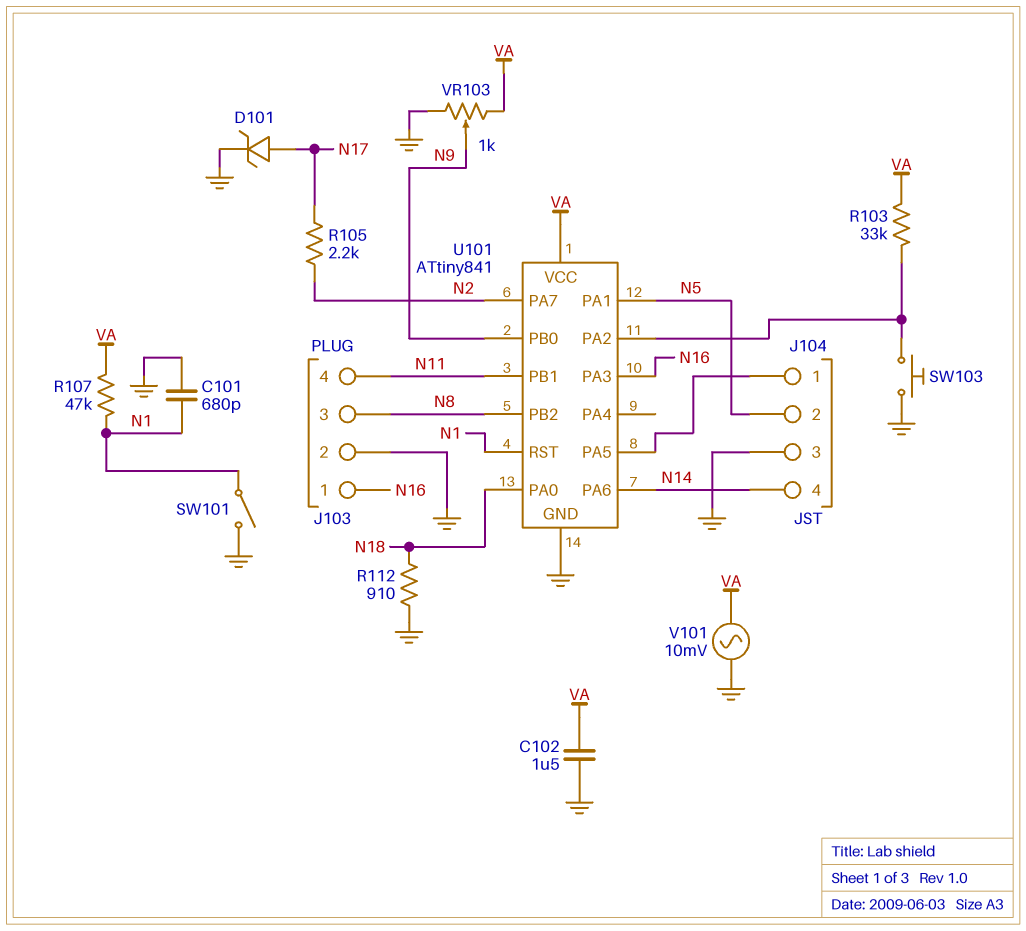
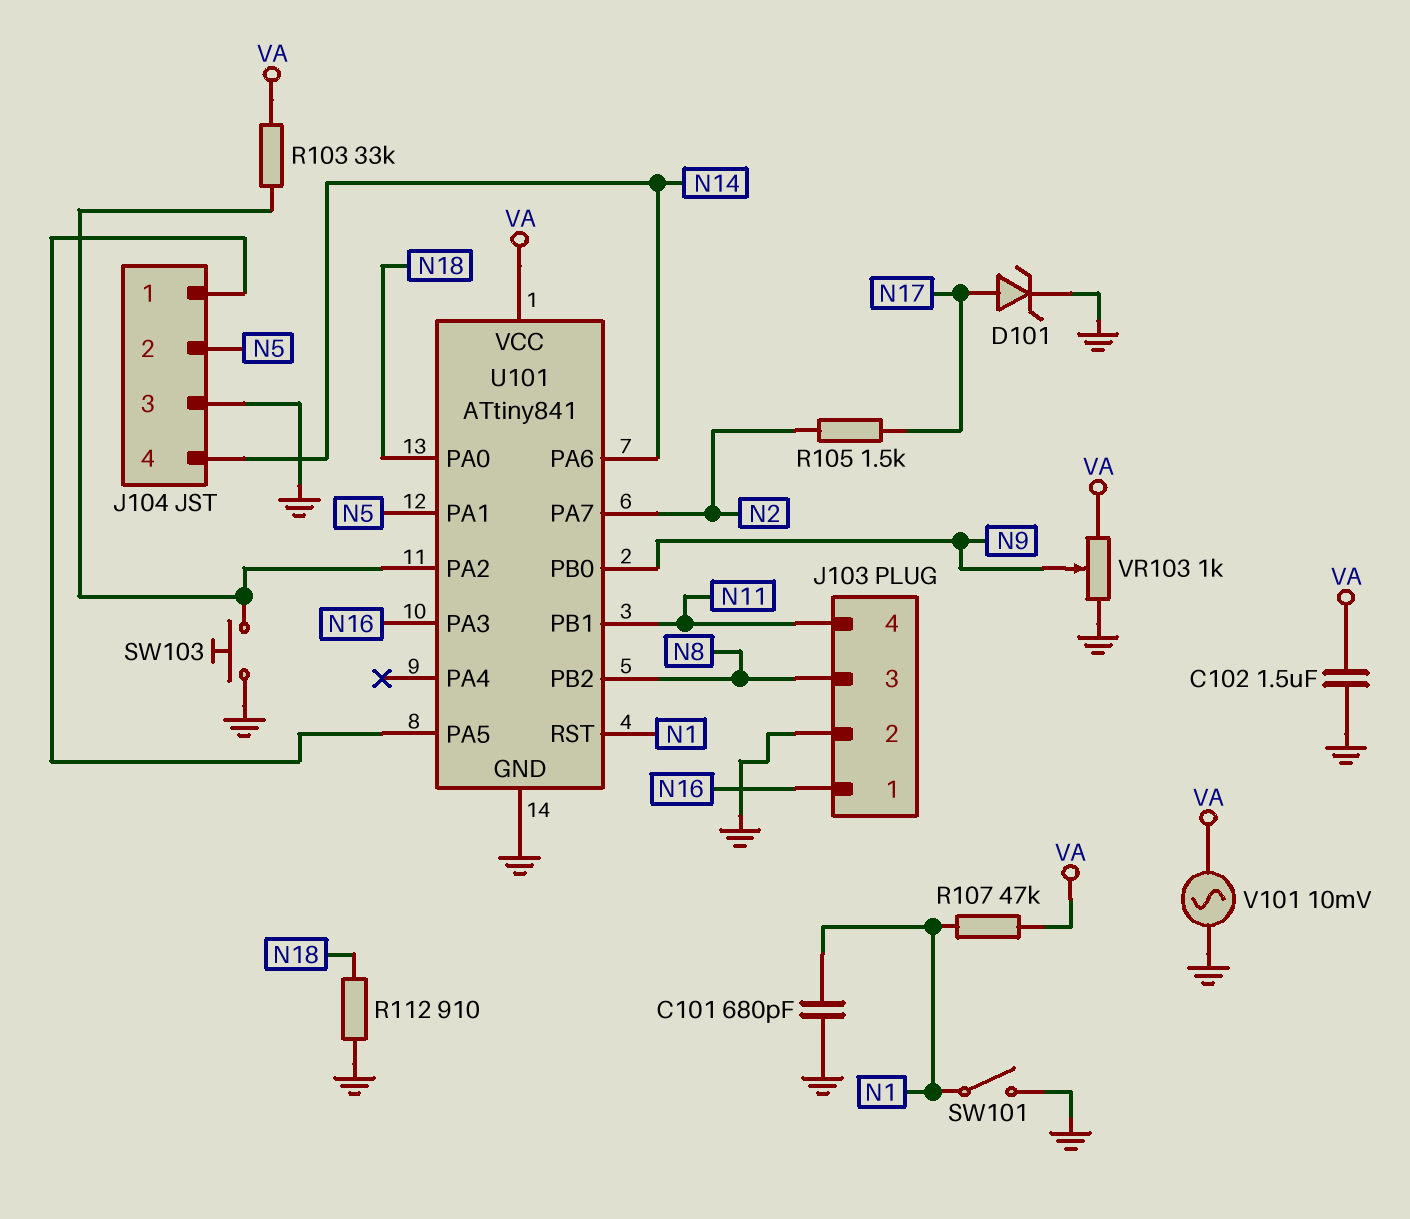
R105: 2.2k (N2, N17) -> 1.5k (N2, N17)

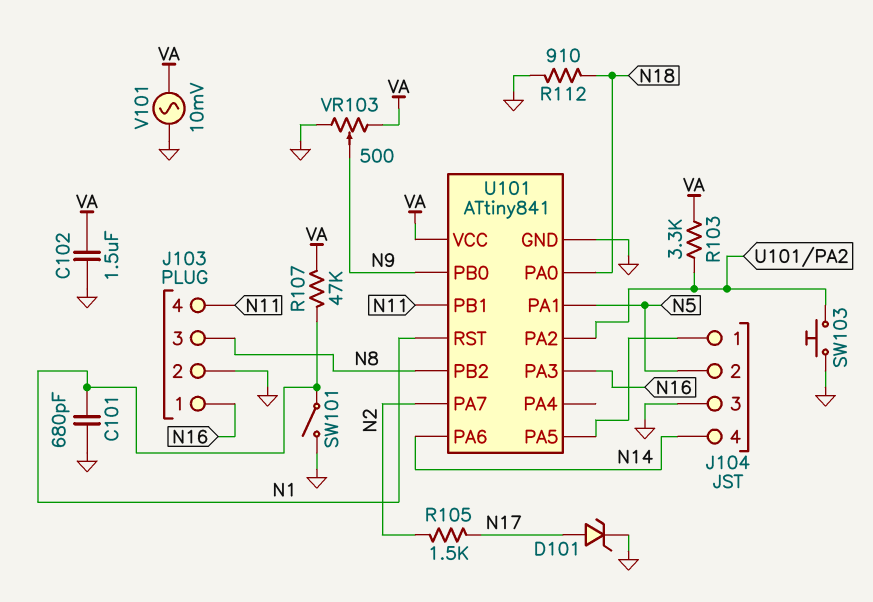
R103: 33k (U101/PA2, VA) -> 3.3k (U101/PA2, VA)
VR103: 1k (GND, VA, wiper N9) -> 500 (GND, VA, wiper N9)

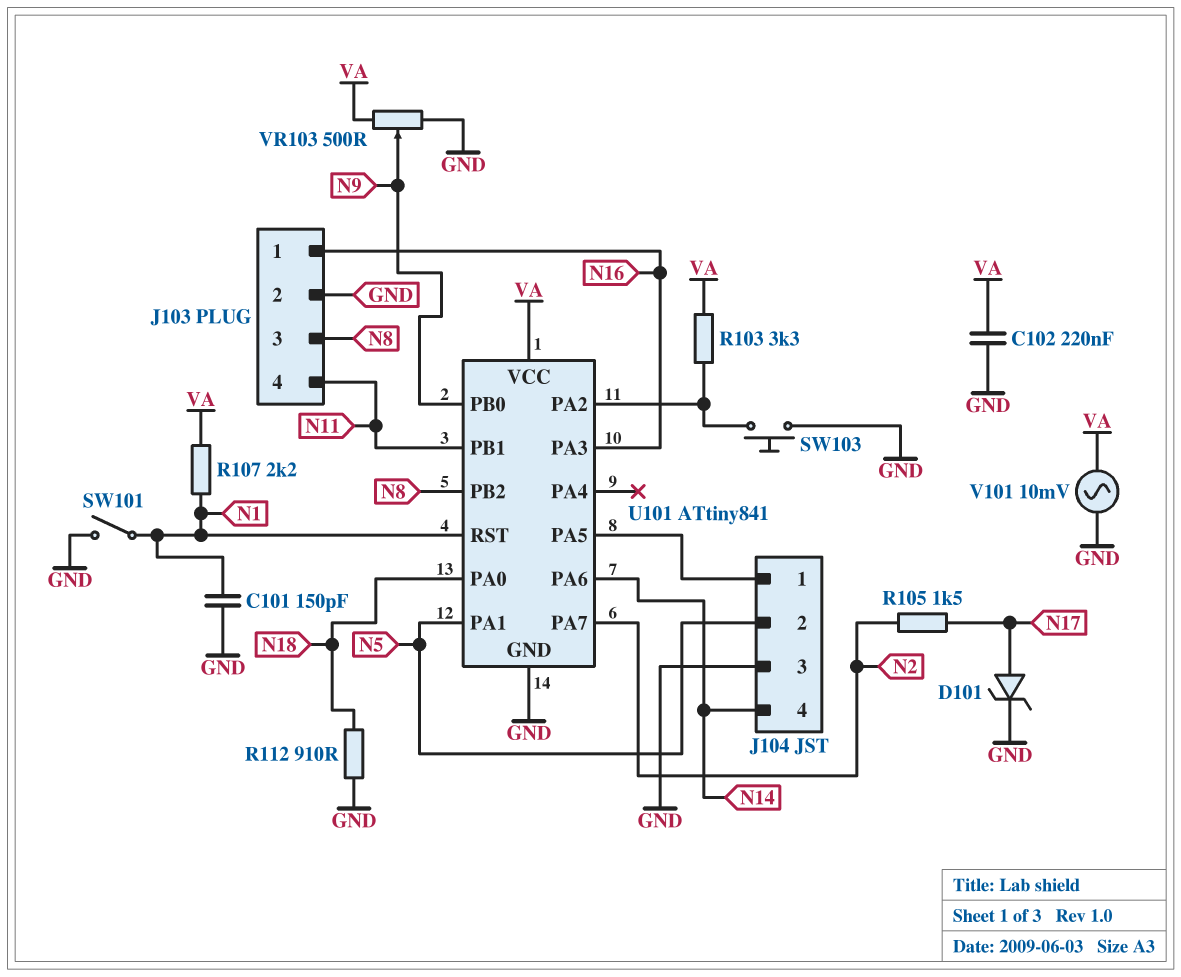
C101: 680pF (GND, N1) -> 150pF (GND, N1)
C102: 1.5uF (GND, VA) -> 220nF (GND, VA)
R107: 47k (N1, VA) -> 2.2k (N1, VA)

